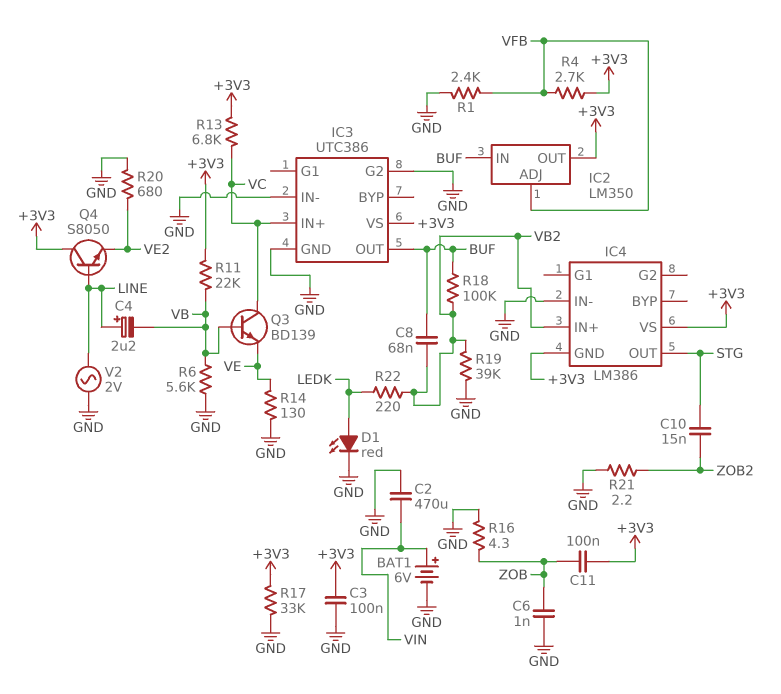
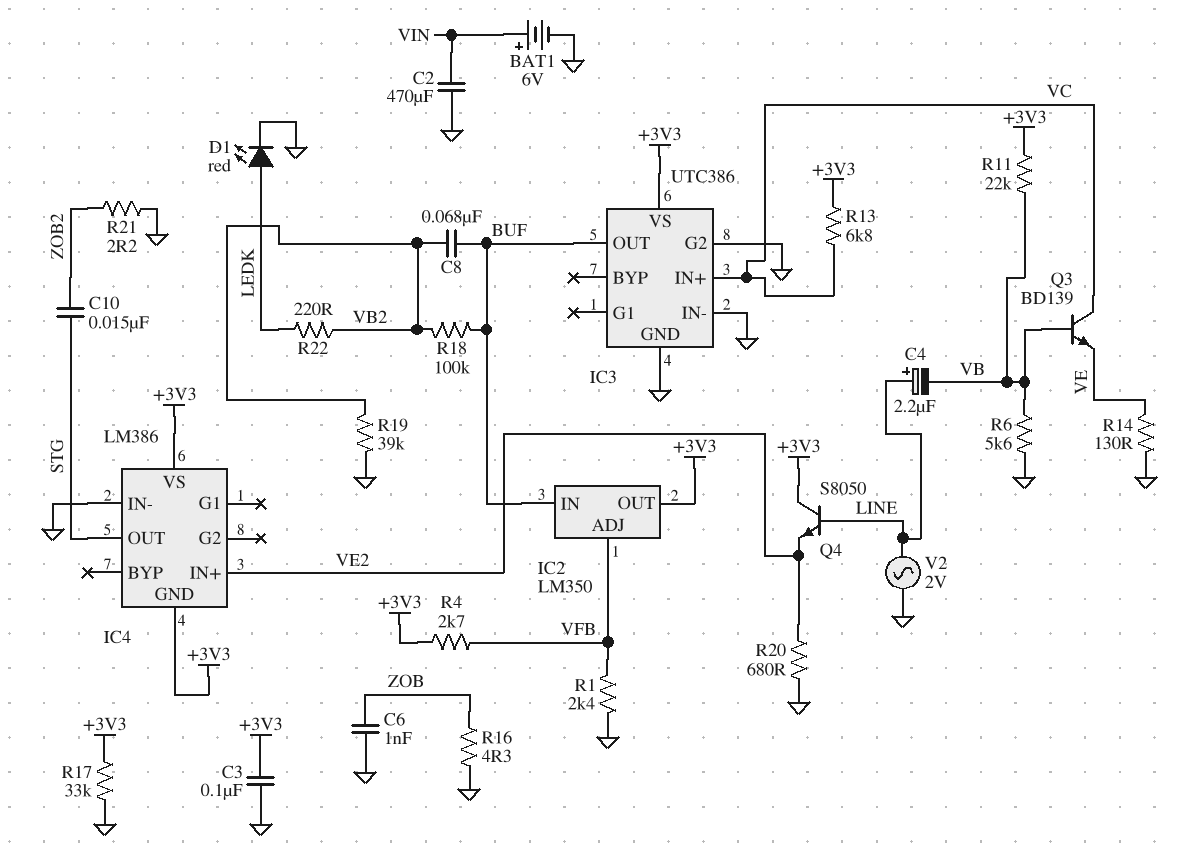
C11: 100nF (+3V3, ZOB) -> none
IC4 pin IN+: VB2 -> VE2

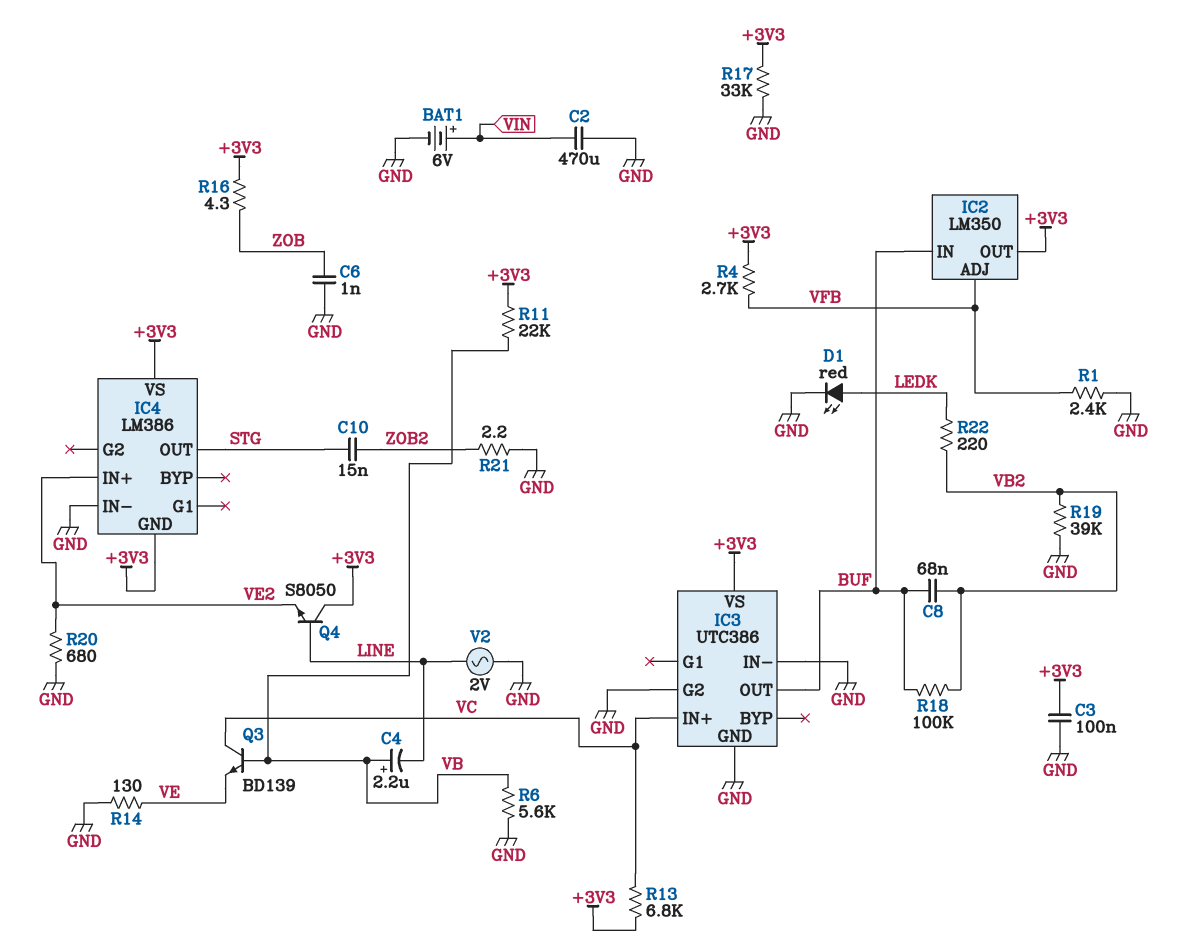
C4: 2.2uF (plus LINE, minus VB) -> 2.2uF (plus VB, minus LINE)
R16: 4.3 (GND, ZOB) -> 4.3 (+3V3, ZOB)

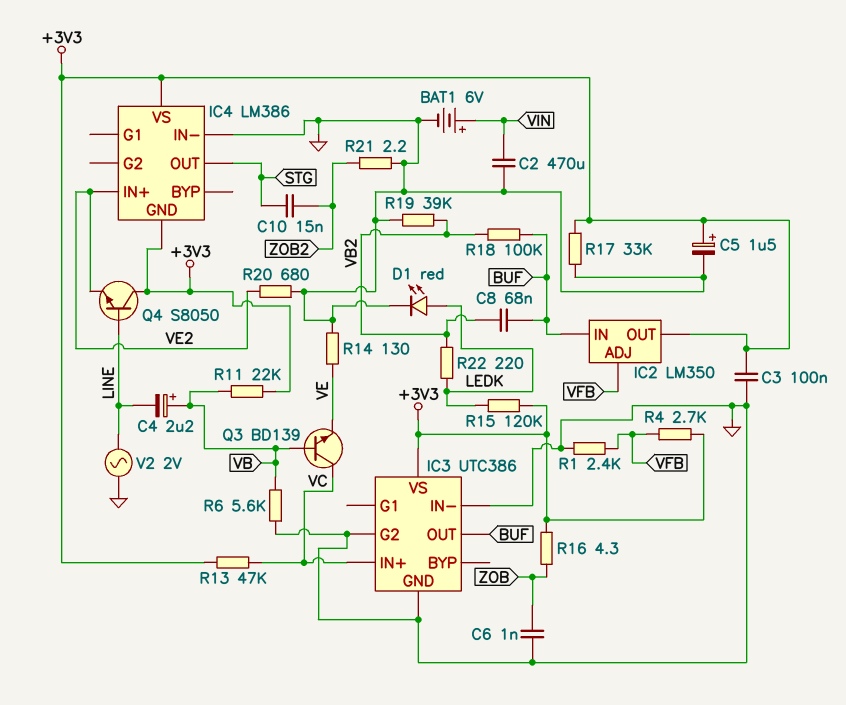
C5: none -> 1.5uF (plus +3V3, minus GND)
R13: 6.8k (+3V3, VC) -> 47k (+3V3, VC)
R15: none -> 120k (+3V3, LEDK)

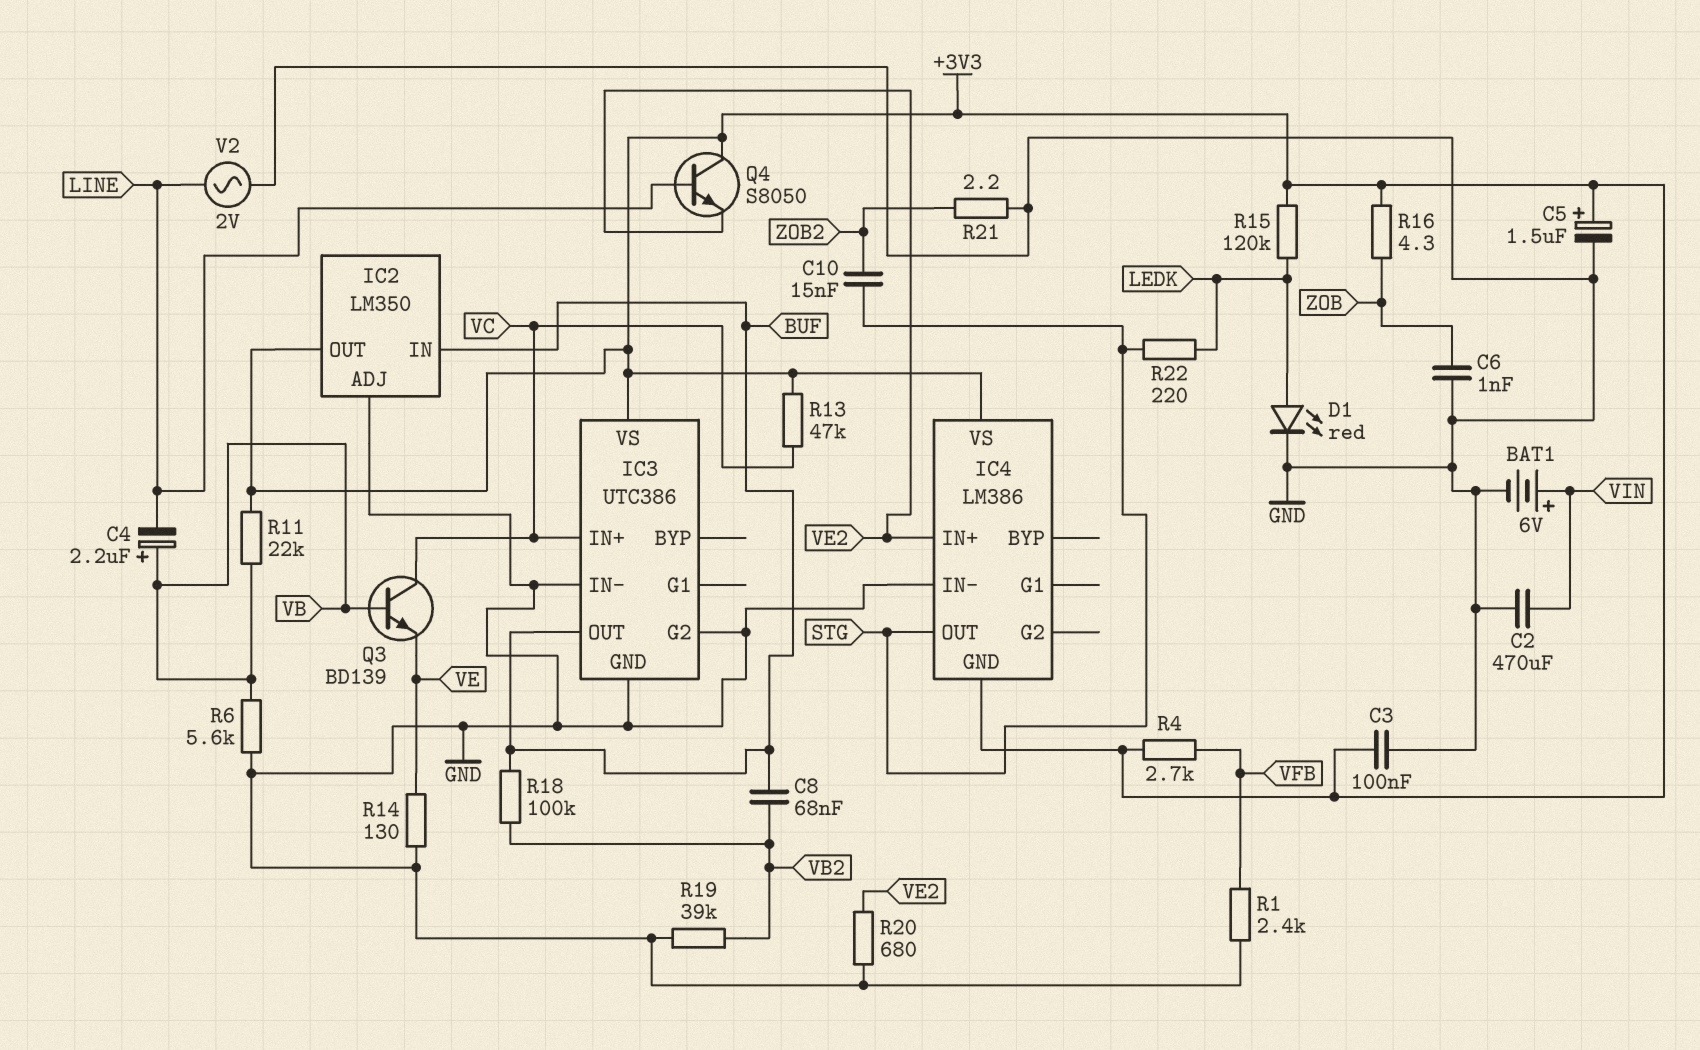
IC2 pin ADJ: VFB -> GND
R17: 33k (+3V3, GND) -> none
R22: 220 (LEDK, VB2) -> 220 (LEDK, STG)

